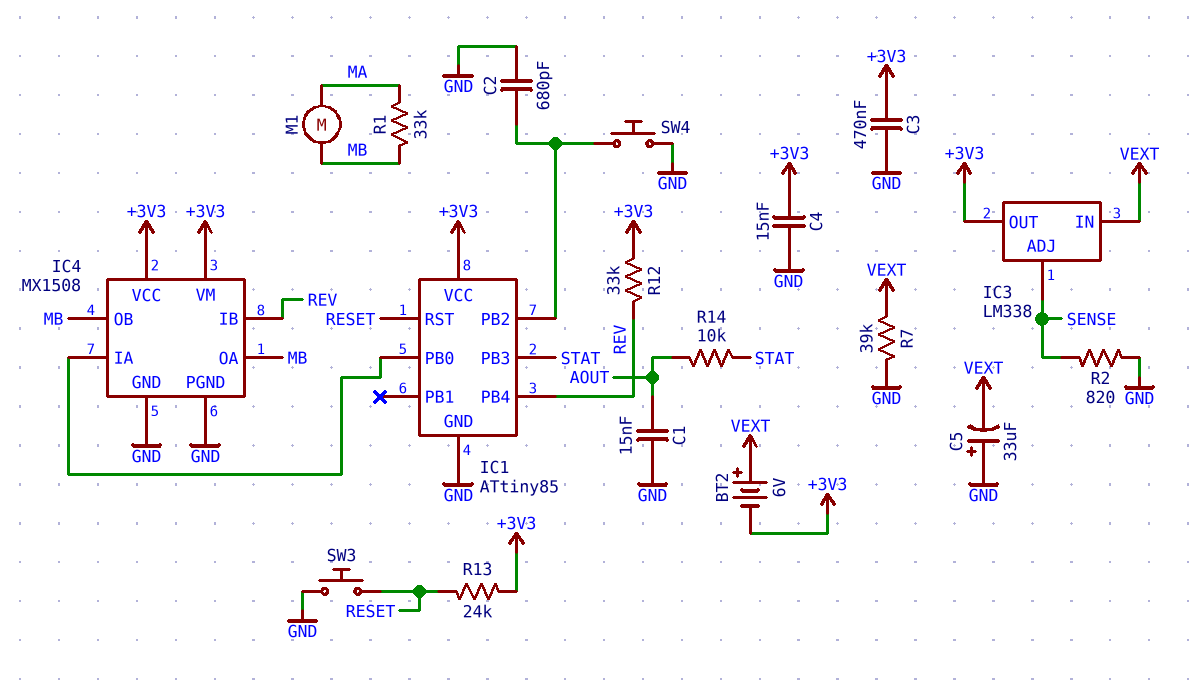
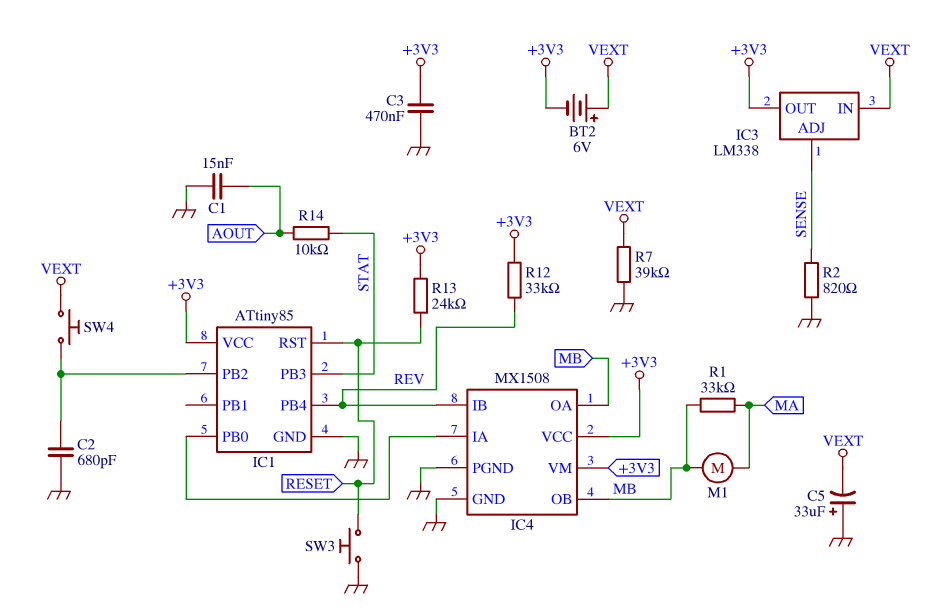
C4: 15nF (+3V3, GND) -> none
SW4: button (GND, IC1/PB2) -> button (IC1/PB2, VEXT)

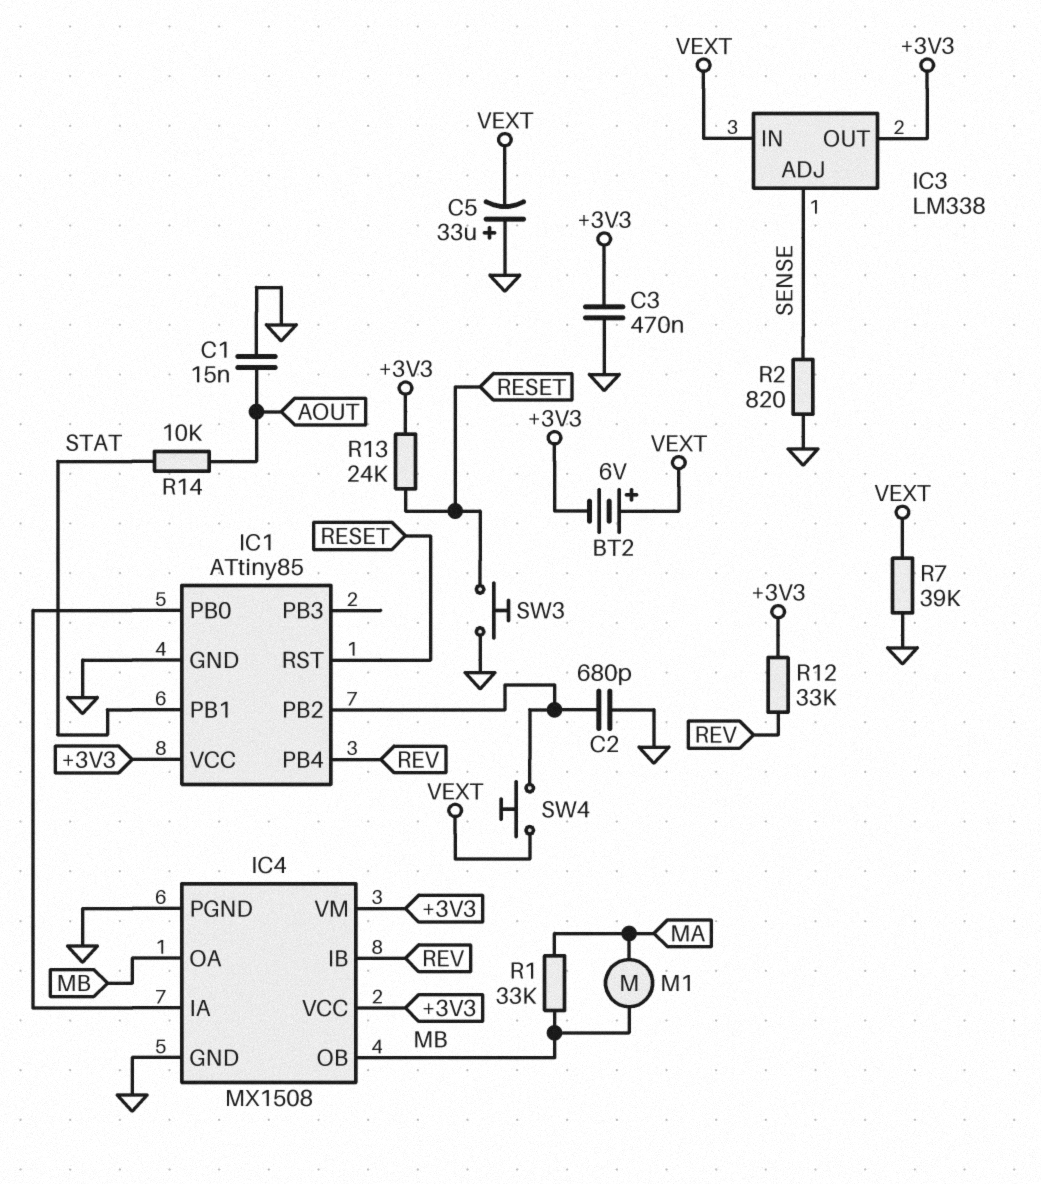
IC1 pin PB1: none -> STAT
IC1 pin PB3: STAT -> none

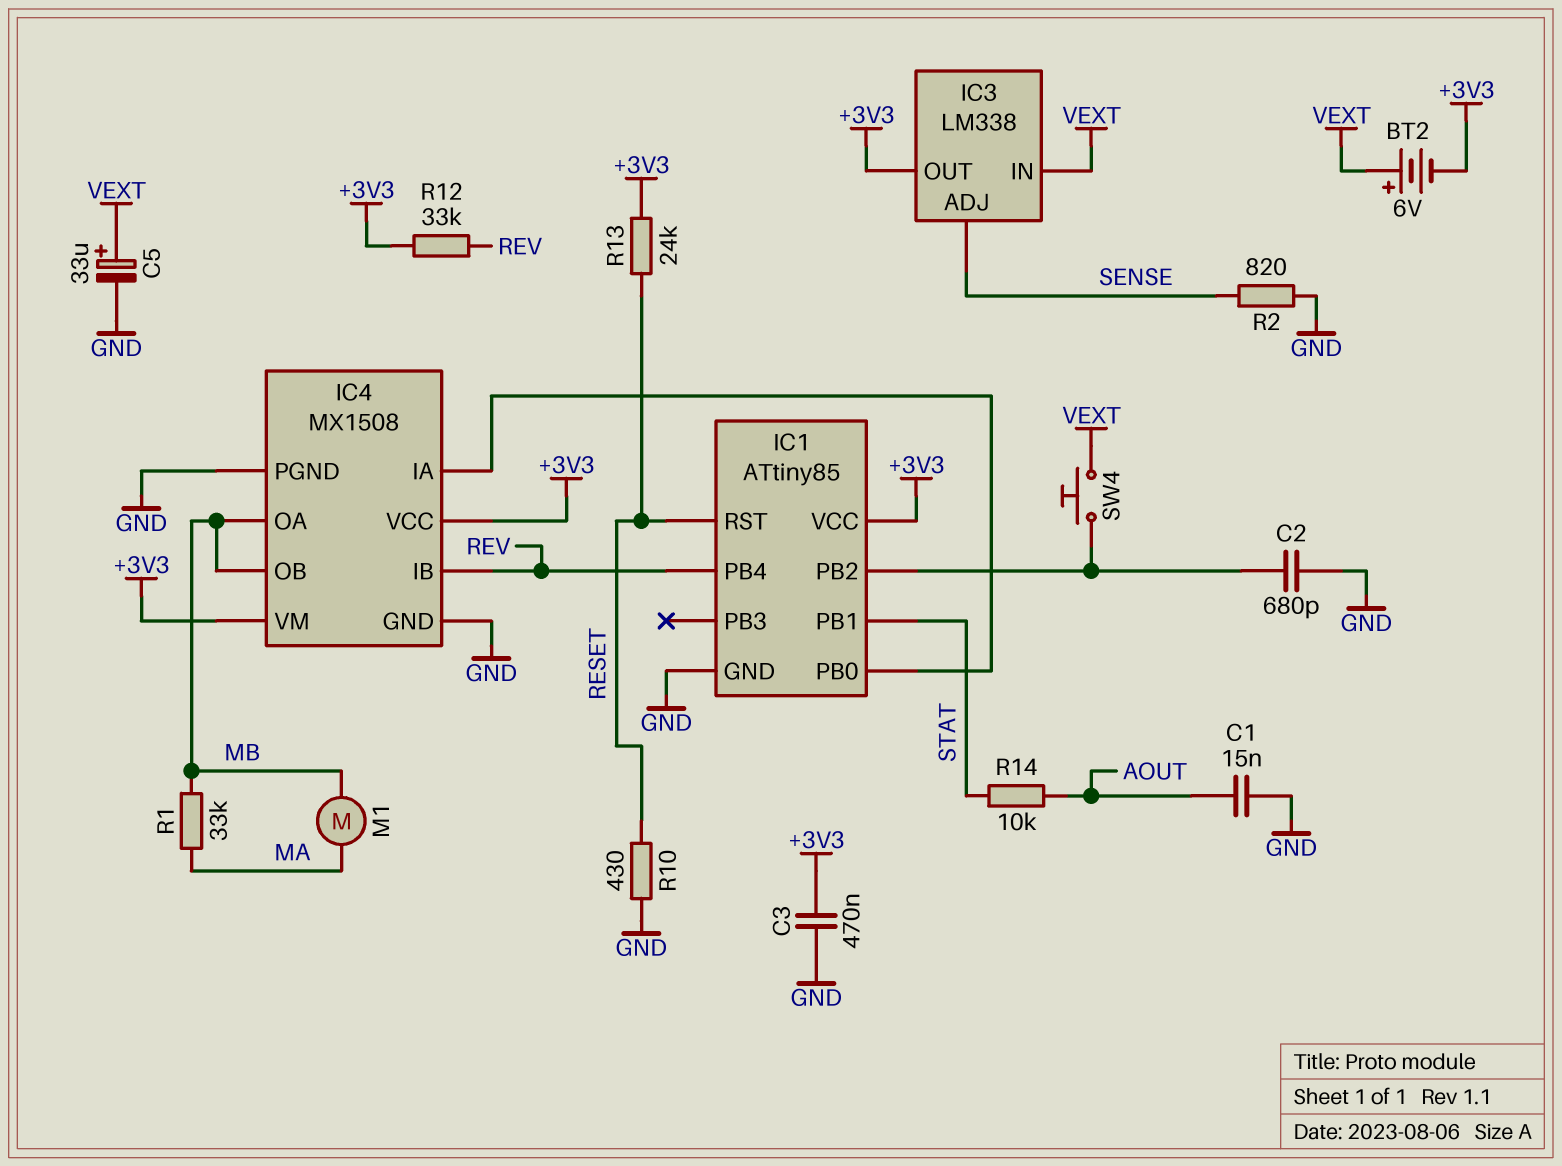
C5: 33uF (plus GND, minus VEXT) -> 33uF (plus VEXT, minus GND)
R7: 39k (GND, VEXT) -> none
R10: none -> 430 (GND, RESET)
SW3: button (GND, RESET) -> none

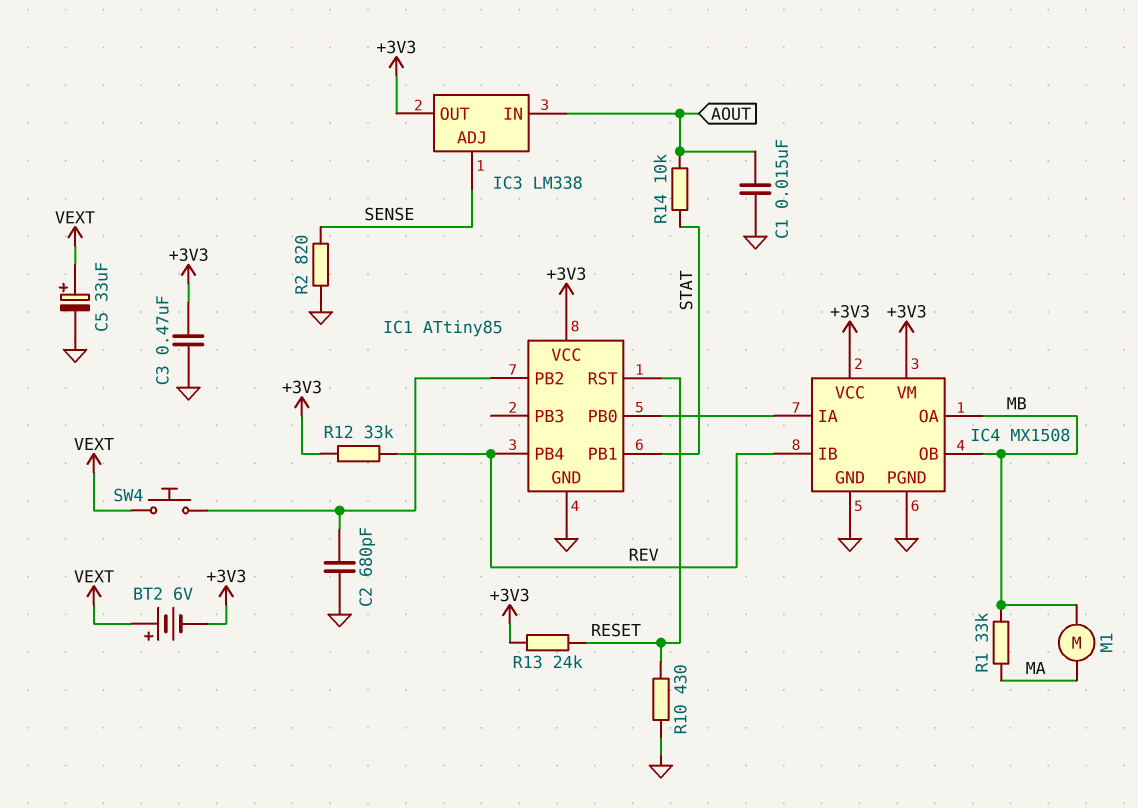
IC3 pin IN: VEXT -> AOUT

